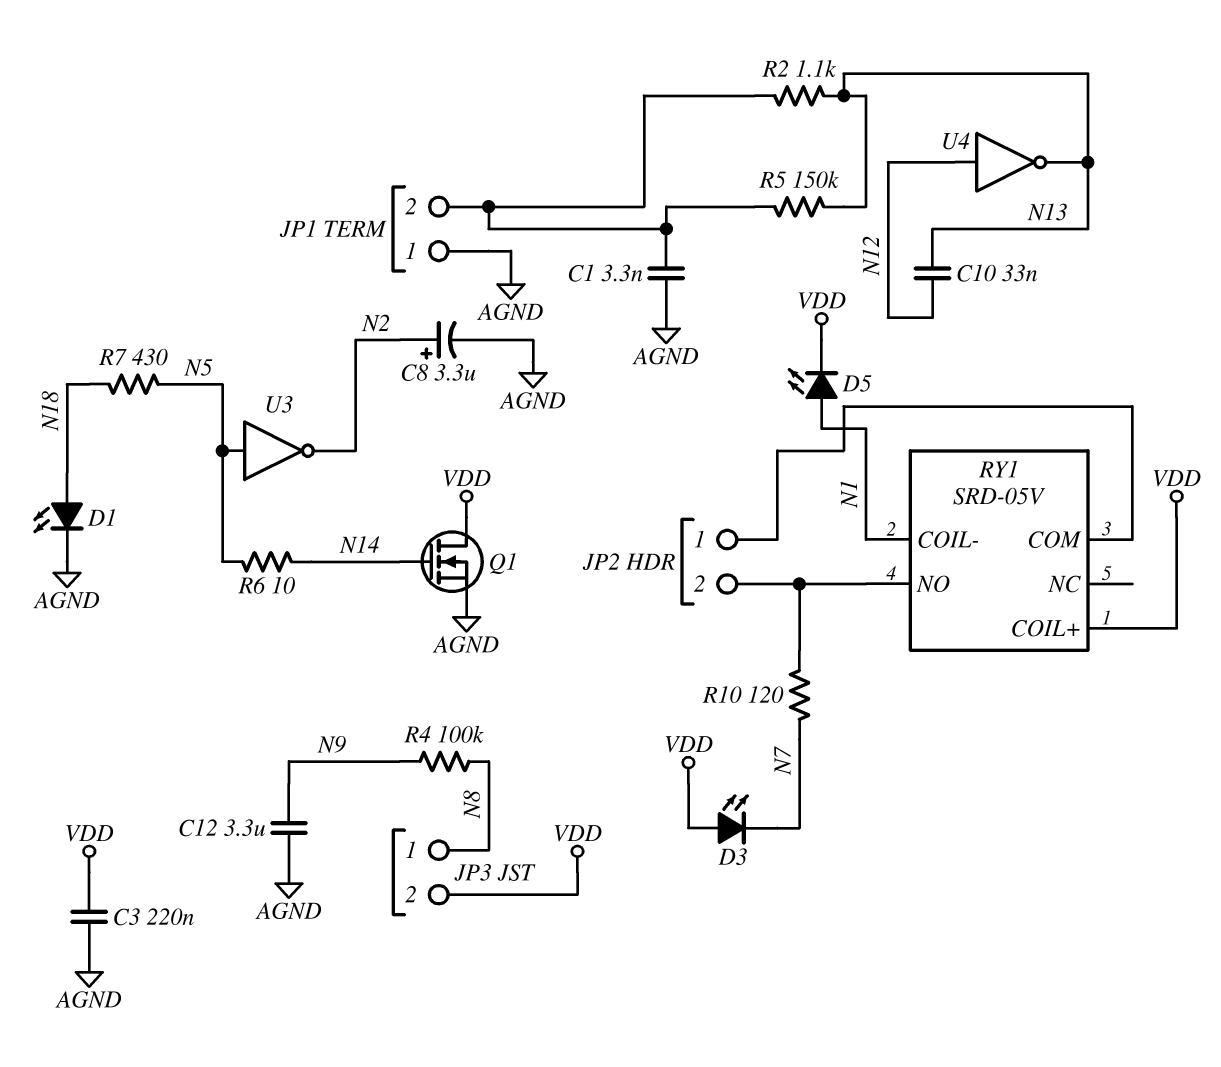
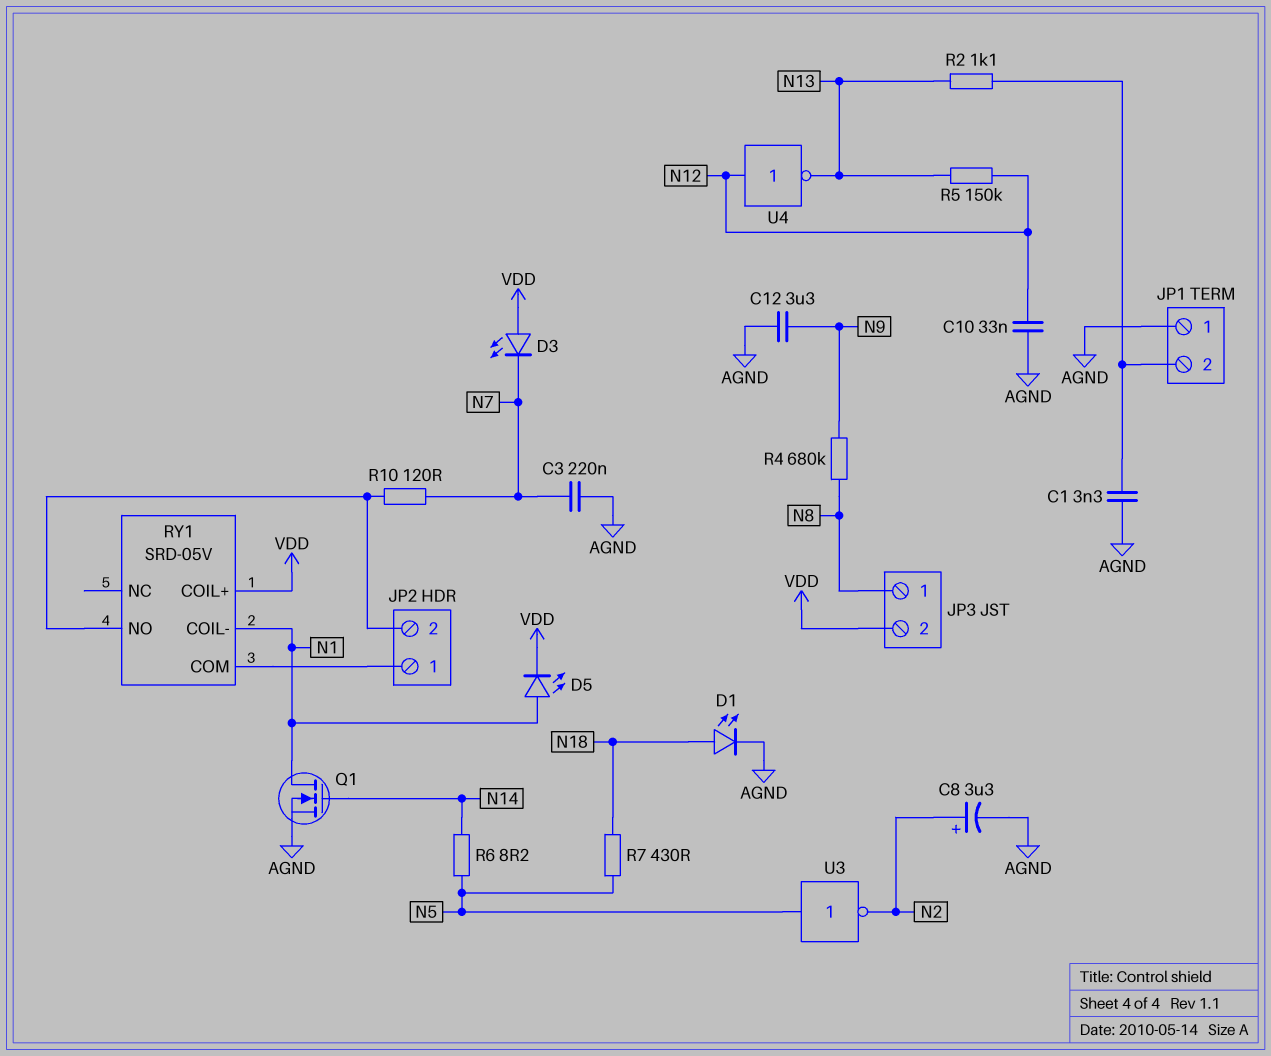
C3: 220nF (AGND, VDD) -> 220nF (AGND, N7)
C10: 33nF (N12, N13) -> 33nF (AGND, N12)
Q1: NMOS (G N14, D VDD, S AGND) -> NMOS (G N14, D N1, S AGND)
R4: 100k (N8, N9) -> 680k (N8, N9)
R5: 150k (JP1/2, N13) -> 150k (N12, N13)
R6: 10 (N5, N14) -> 8.2 (N5, N14)

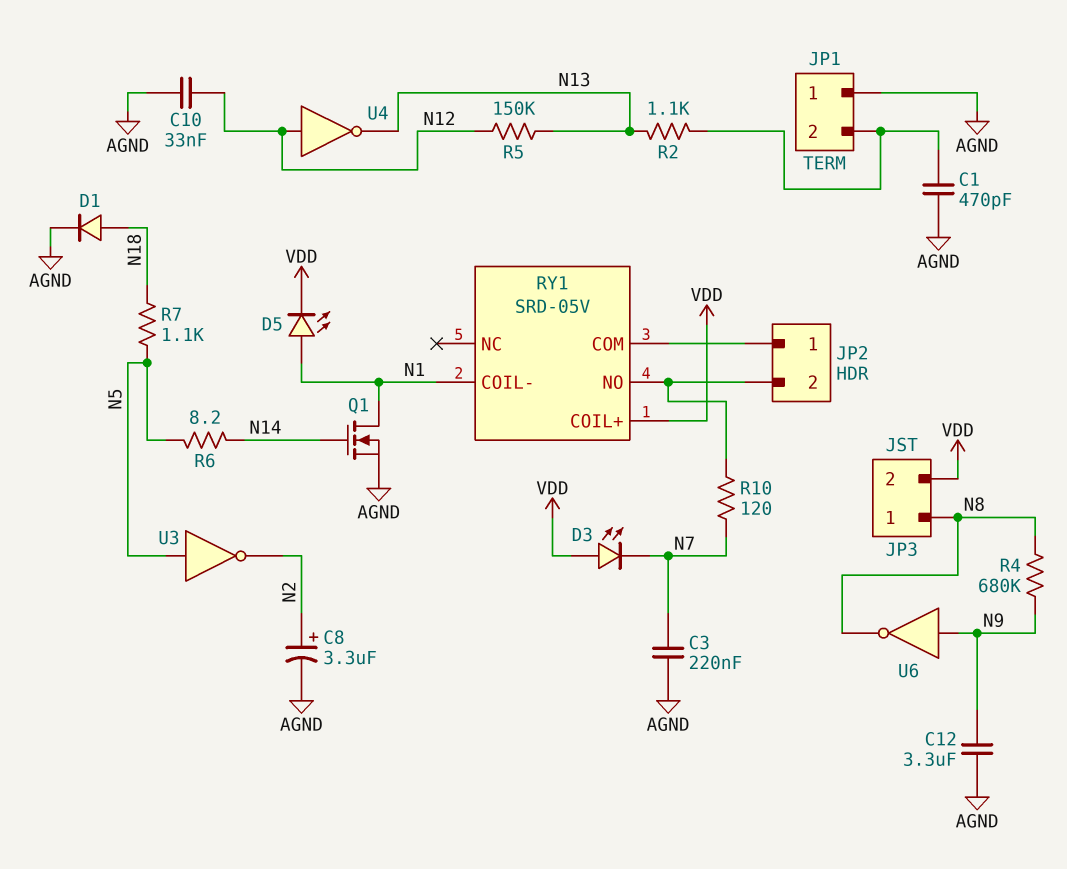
C1: 3.3nF (AGND, JP1/2) -> 470pF (AGND, JP1/2)
D1: LED (A N18, K AGND) -> diode (A N18, K AGND)
R7: 430 (N5, N18) -> 1.1k (N5, N18)
U6: none -> NOT (in N9, out N8)

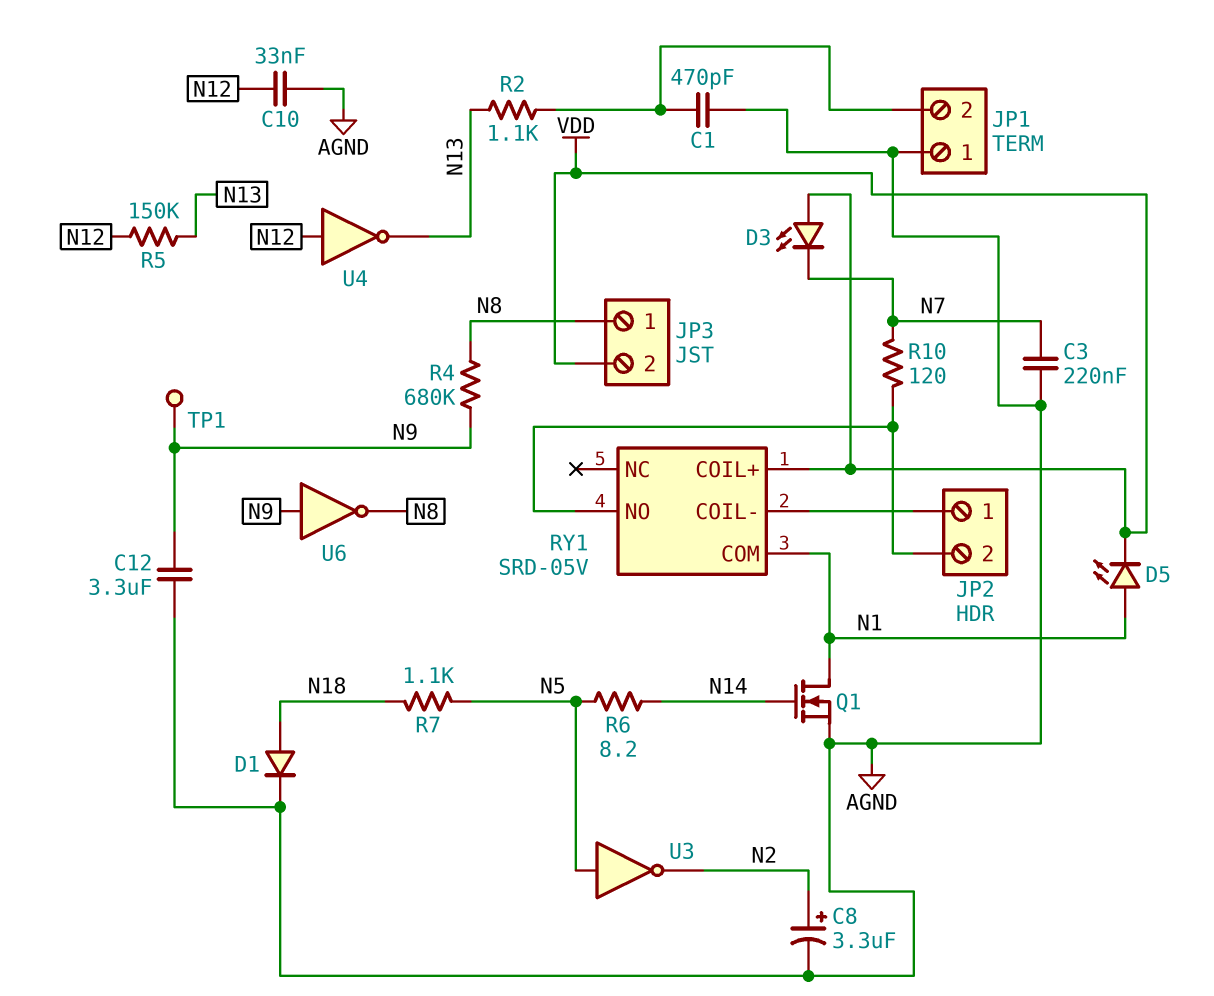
RY1 pin COIL-: N1 -> JP2/1
RY1 pin COM: JP2/1 -> N1
TP1: none -> test point (N9)

